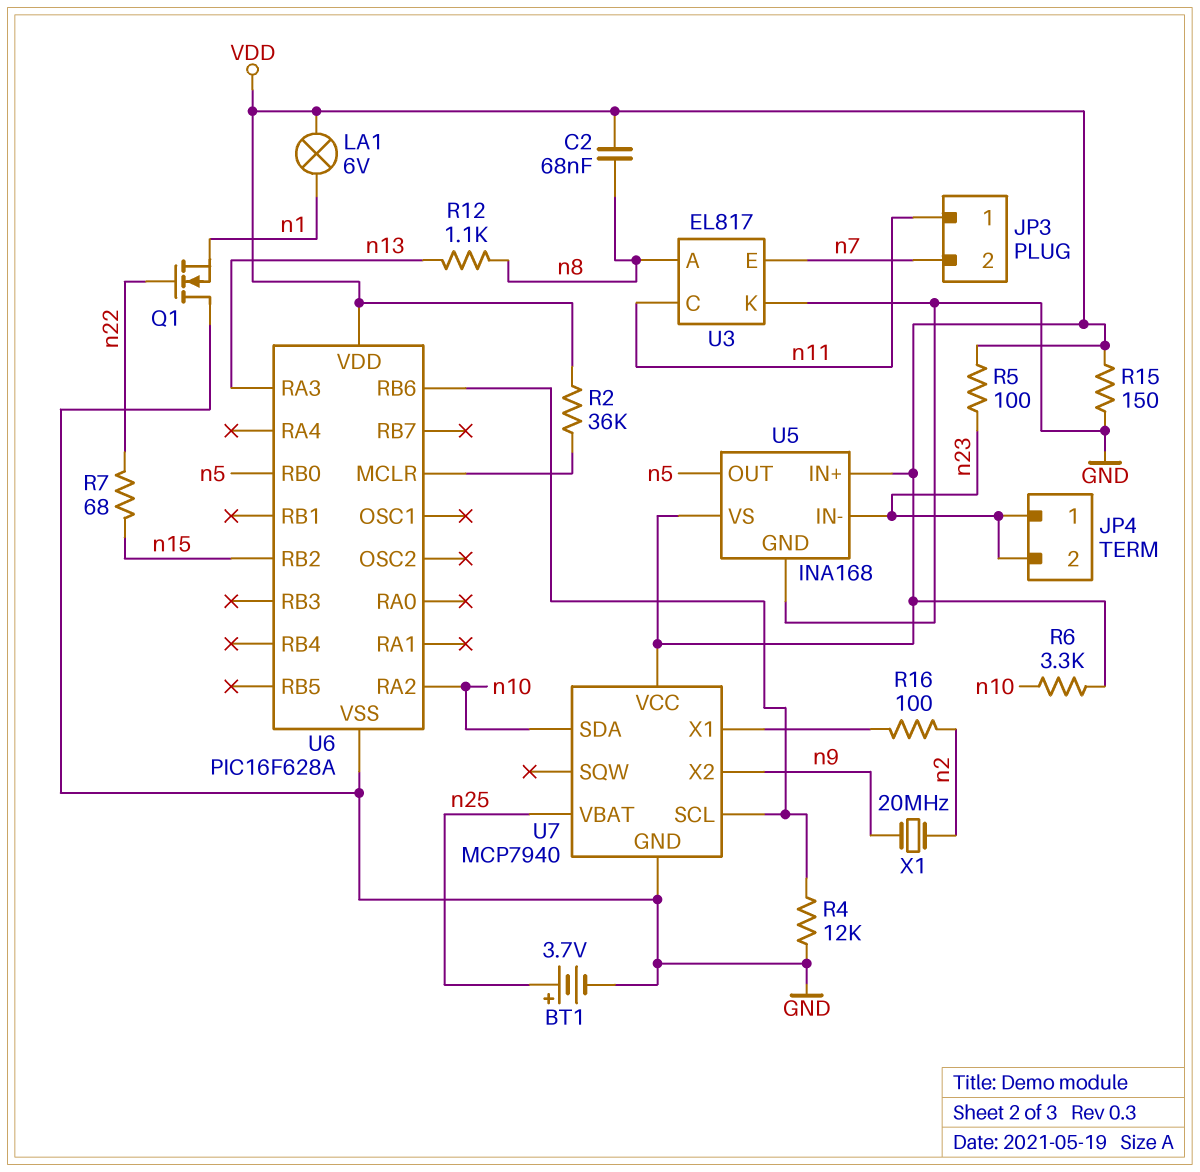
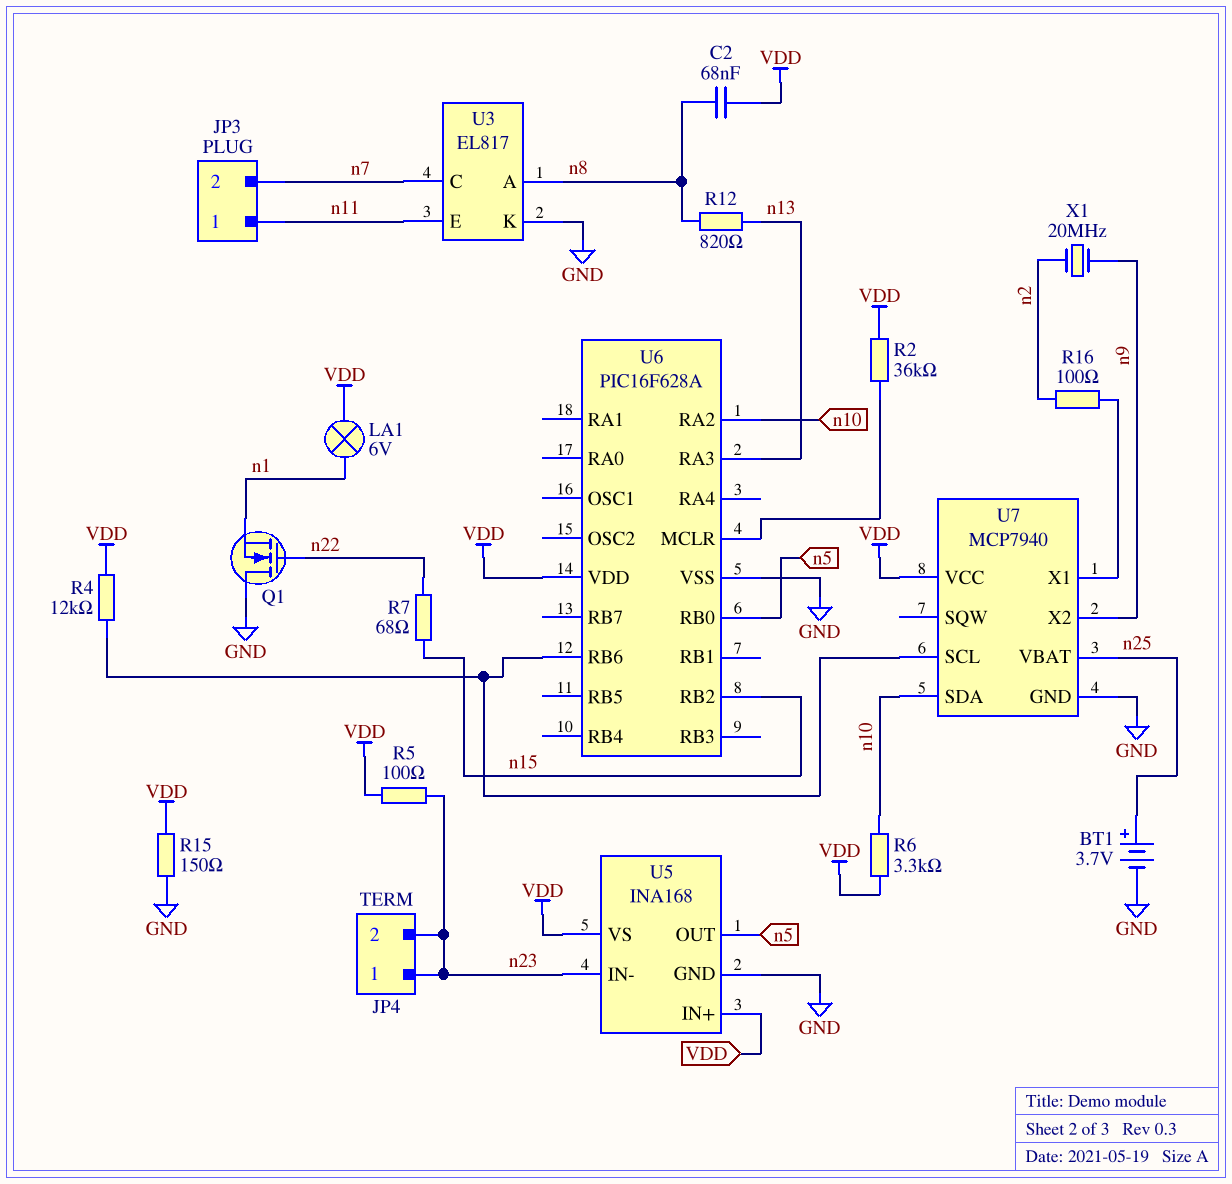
R4: 12k (GND, U6/RB6) -> 12k (U6/RB6, VDD)
R12: 1.1k (n8, n13) -> 820 (n8, n13)
U3 pin C: n11 -> n7
U3 pin E: n7 -> n11

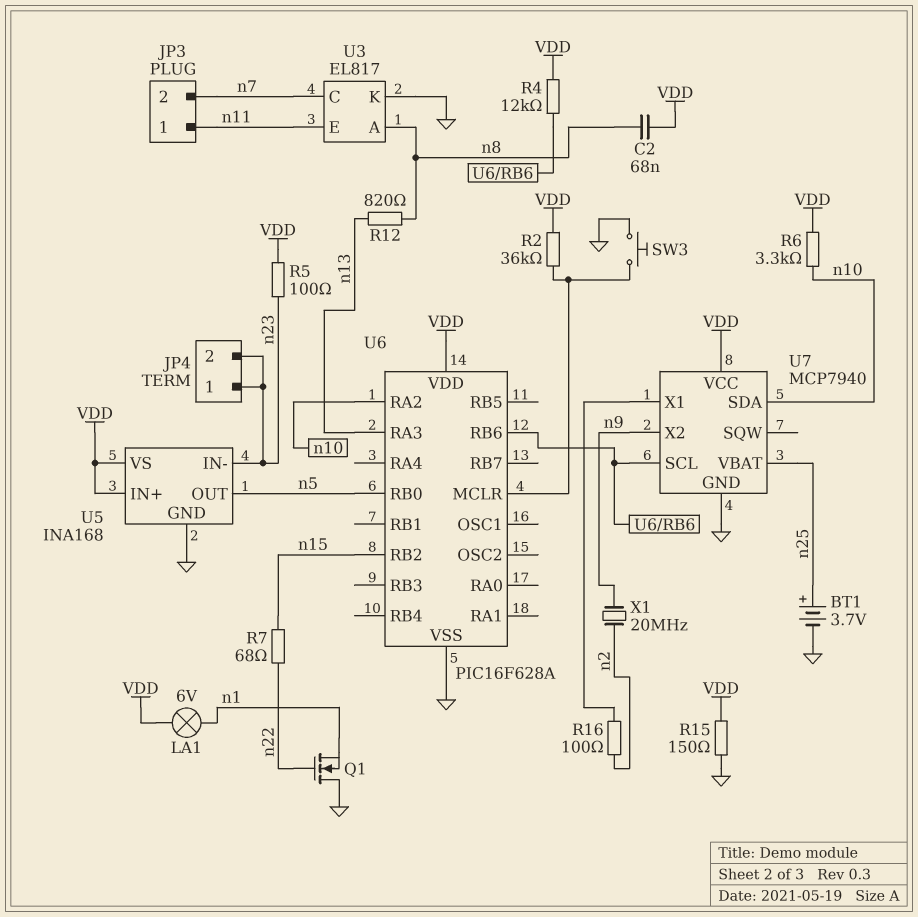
SW3: none -> button (GND, U6/MCLR)

